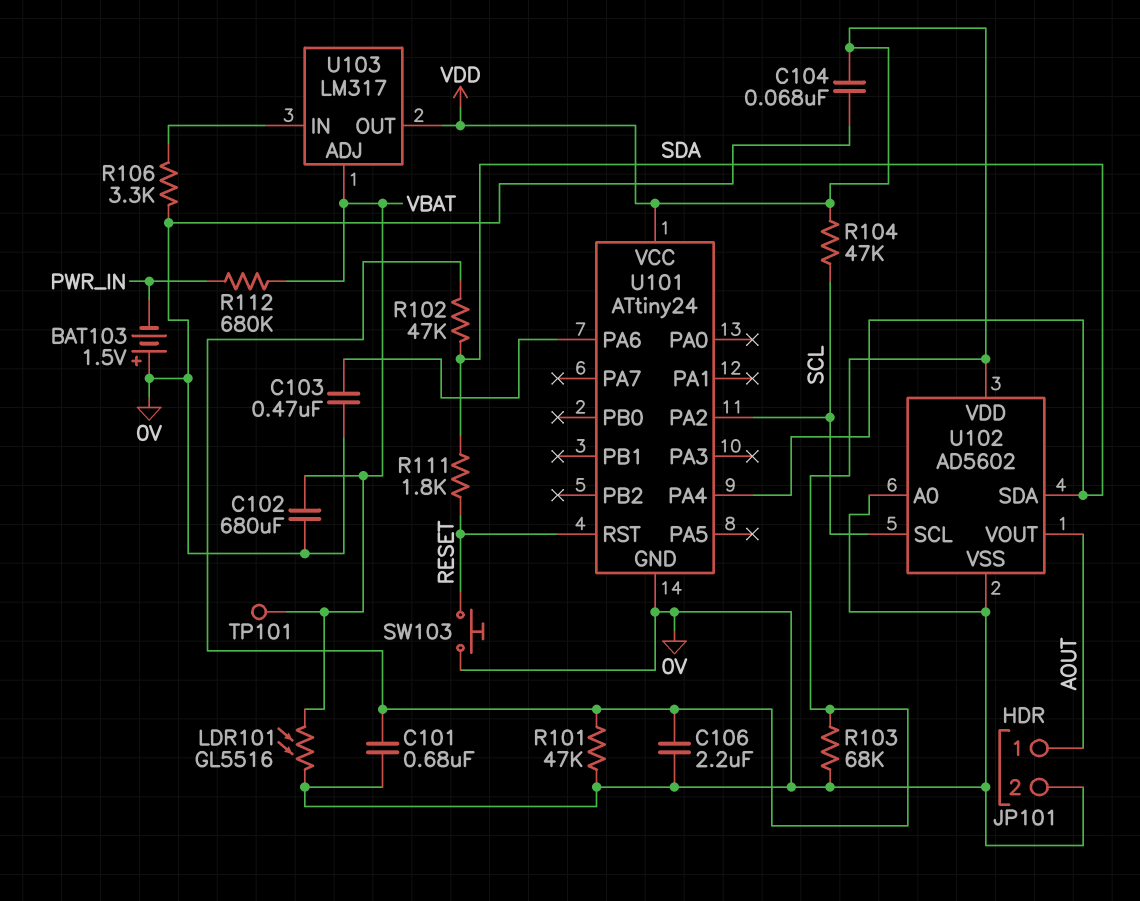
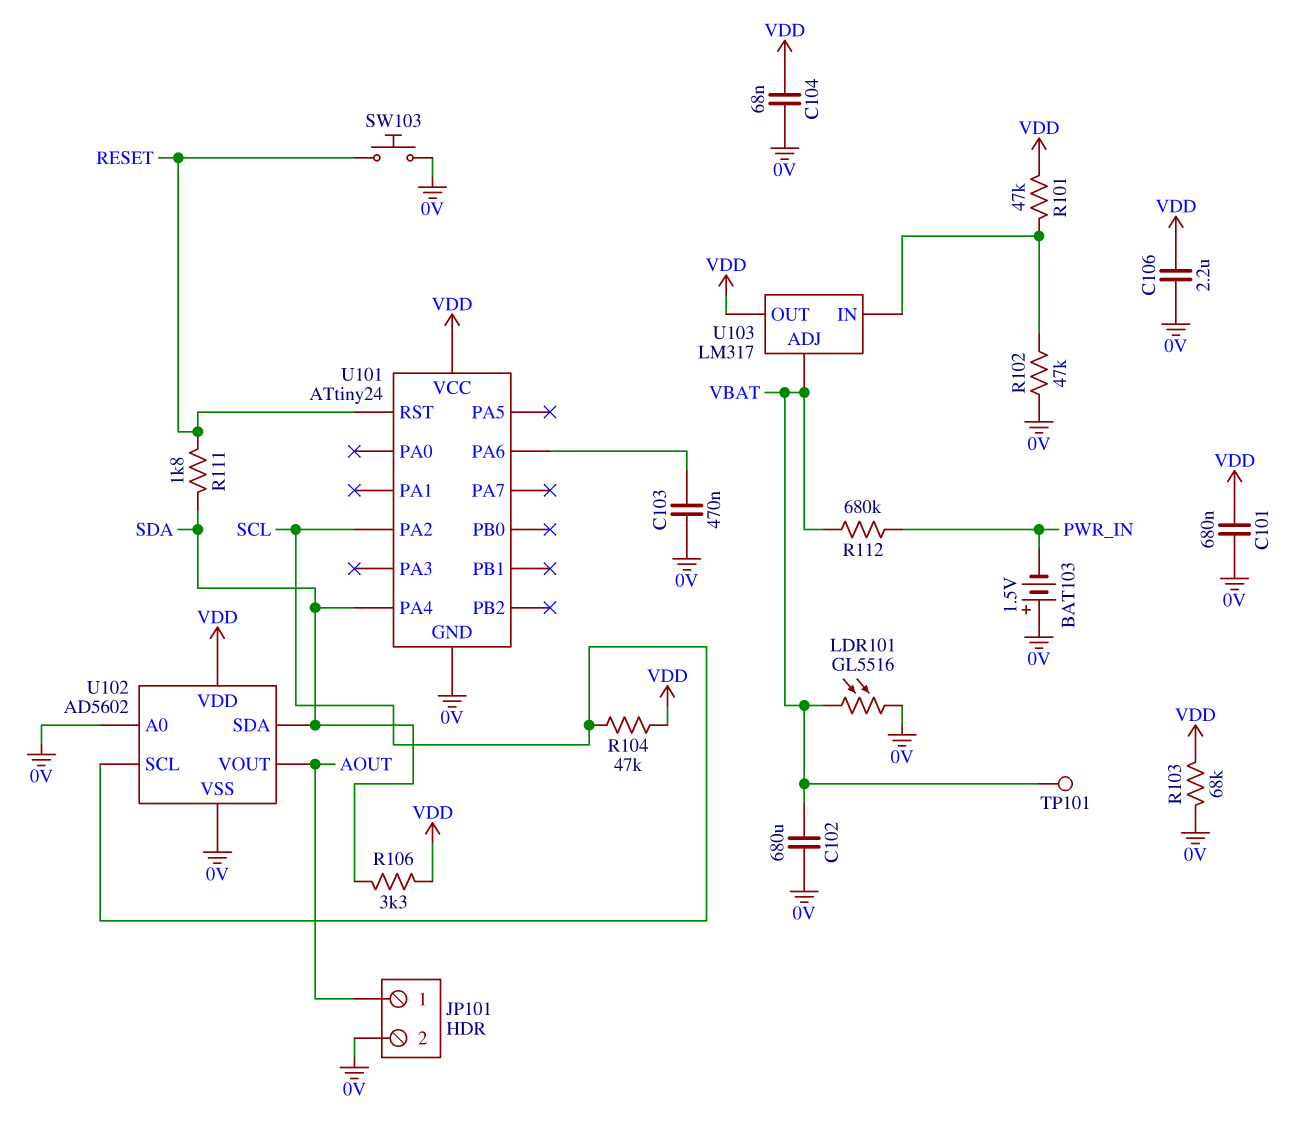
R101: 47k (0V, VDD) -> 47k (U103/IN, VDD)
R102: 47k (SDA, VDD) -> 47k (0V, U103/IN)
R106: 3.3k (0V, U103/IN) -> 3.3k (SDA, VDD)

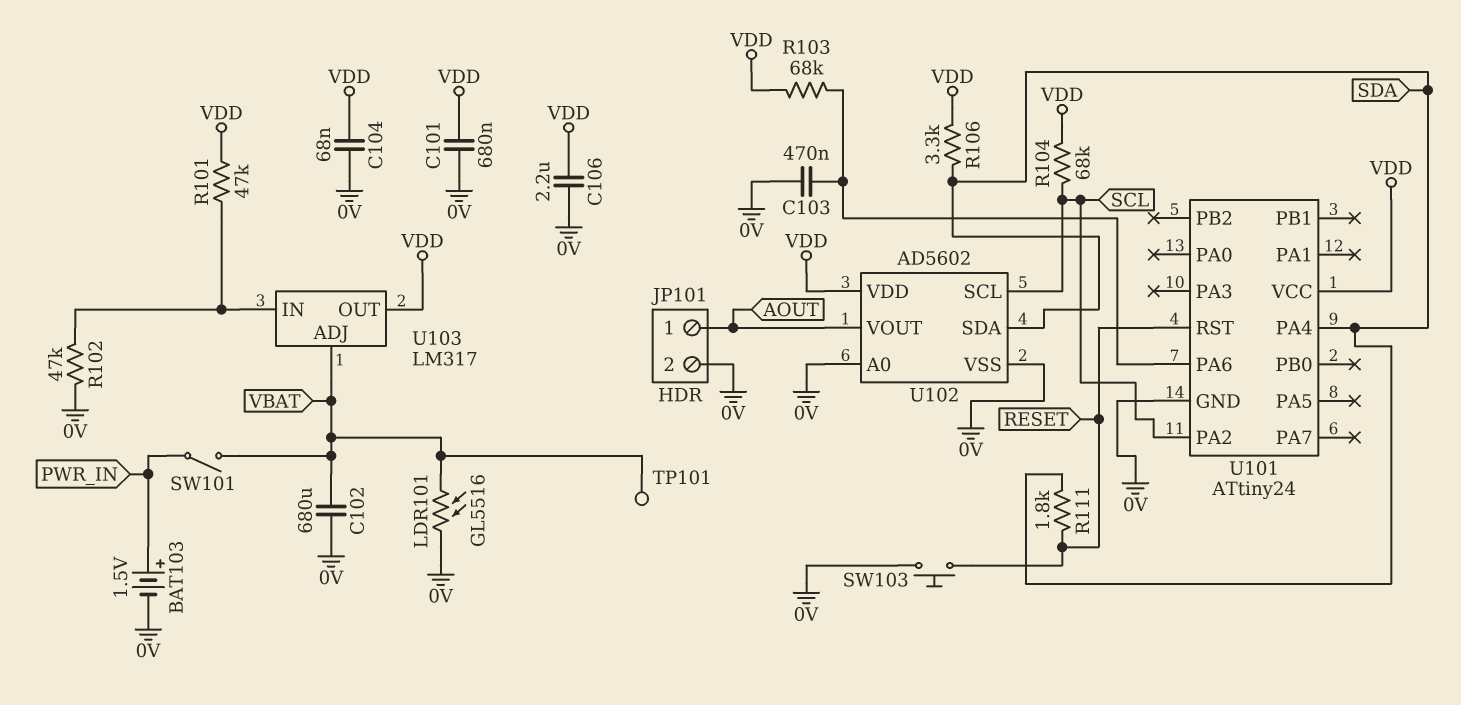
BAT103: 1.5V (plus 0V, minus PWR_IN) -> 1.5V (plus PWR_IN, minus 0V)
R103: 68k (0V, VDD) -> 68k (U101/PA6, VDD)
R104: 47k (SCL, VDD) -> 68k (SCL, VDD)
R112: 680k (PWR_IN, VBAT) -> none
SW101: none -> switch (PWR_IN, VBAT)

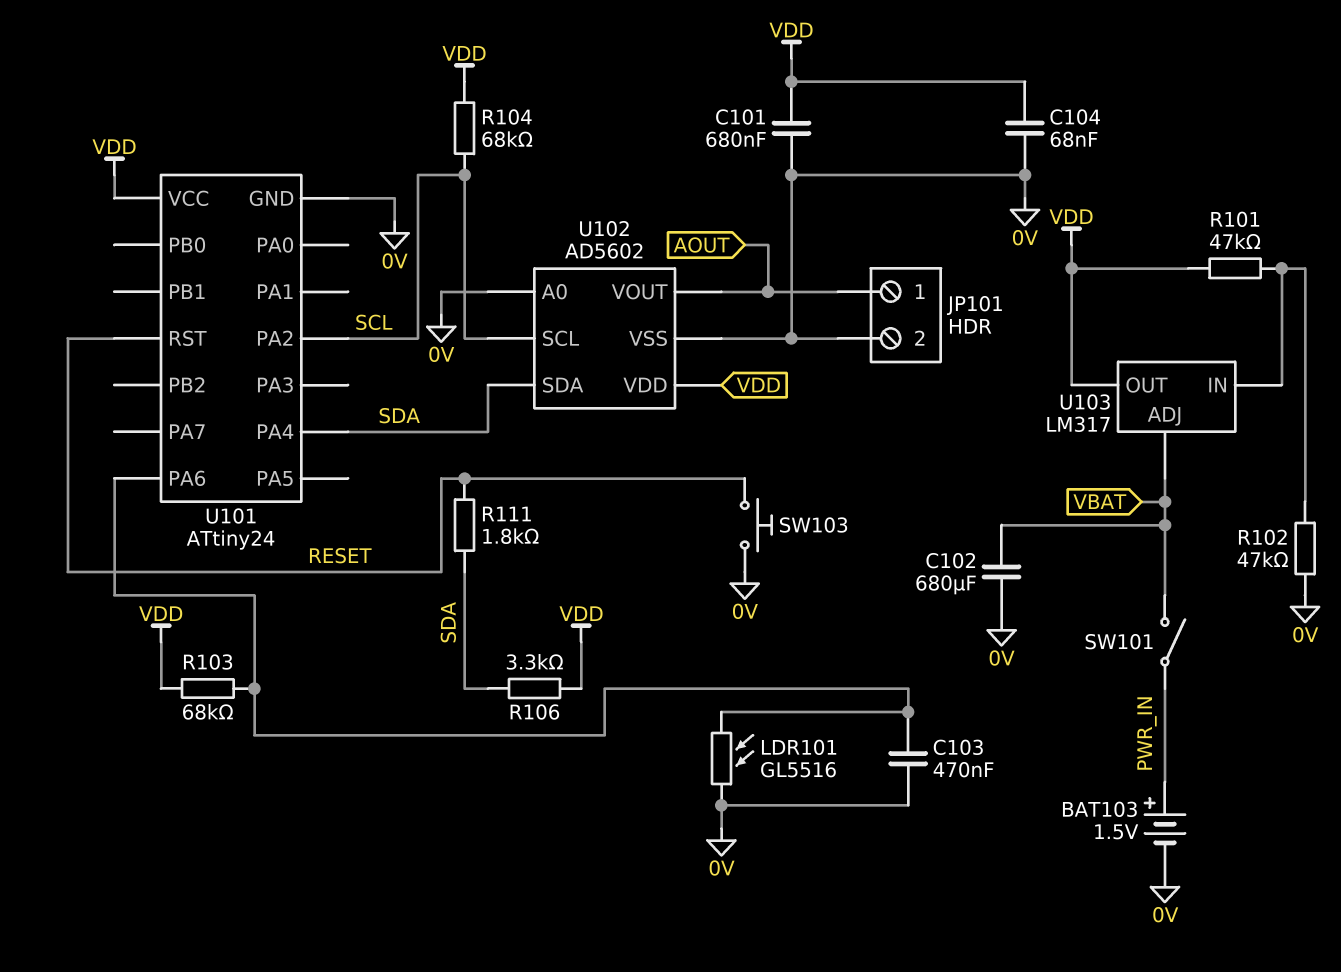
C106: 2.2uF (0V, VDD) -> none
LDR101: GL5516 (0V, VBAT) -> GL5516 (0V, U101/PA6)
TP101: test point (VBAT) -> none

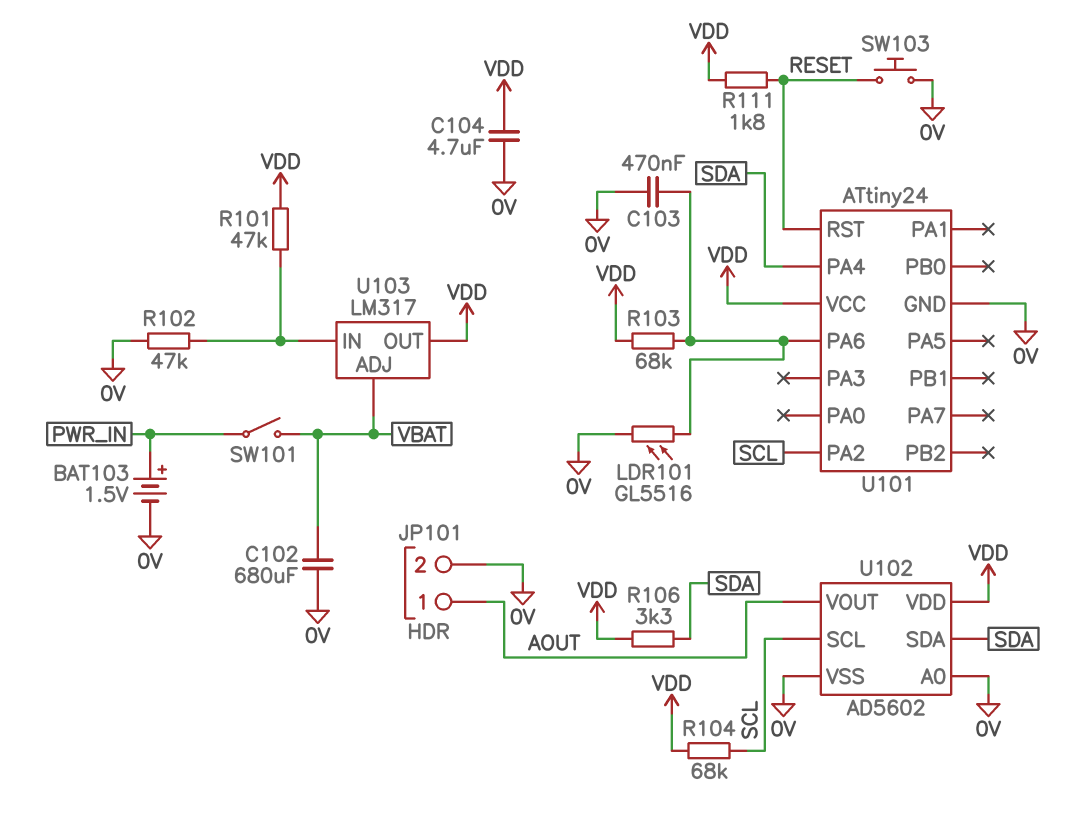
C101: 680nF (0V, VDD) -> none
C104: 68nF (0V, VDD) -> 4.7uF (0V, VDD)
R111: 1.8k (RESET, SDA) -> 1.8k (RESET, VDD)

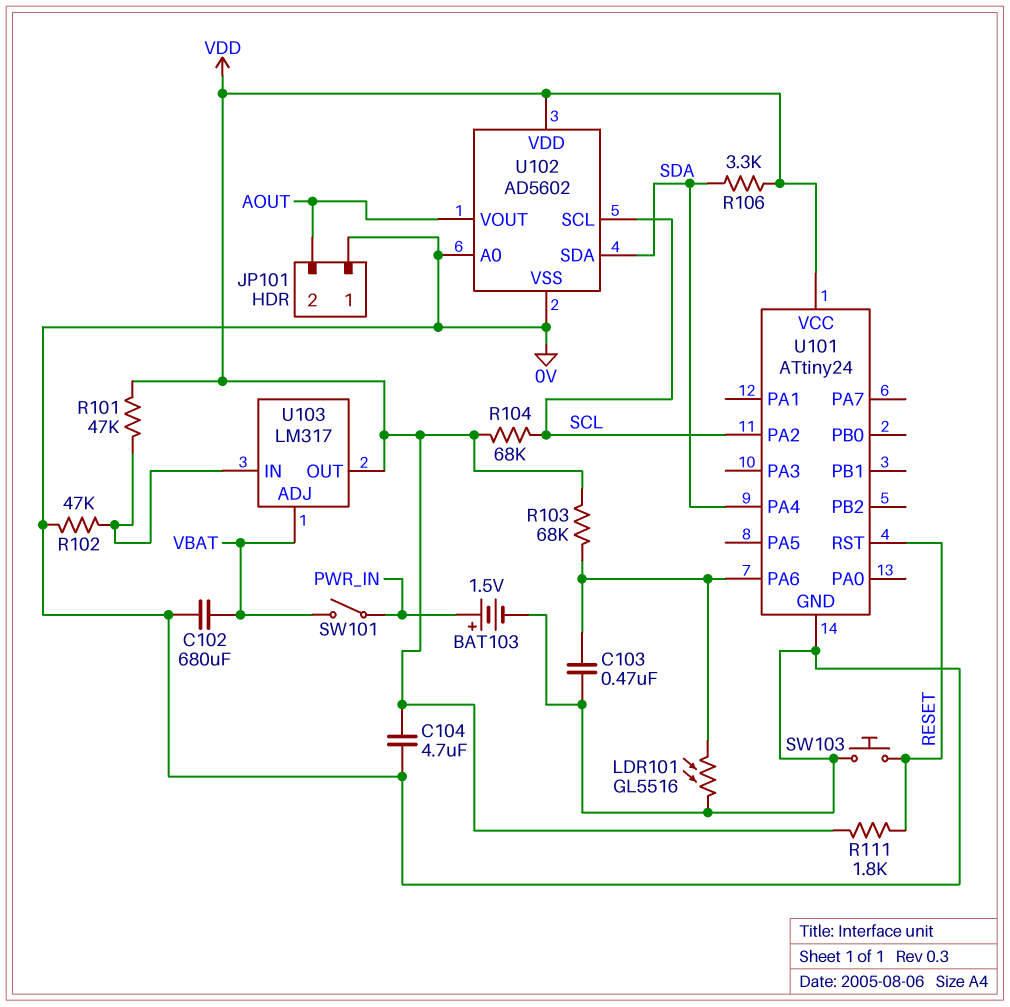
JP101 pin 1: AOUT -> 0V
JP101 pin 2: 0V -> AOUT

